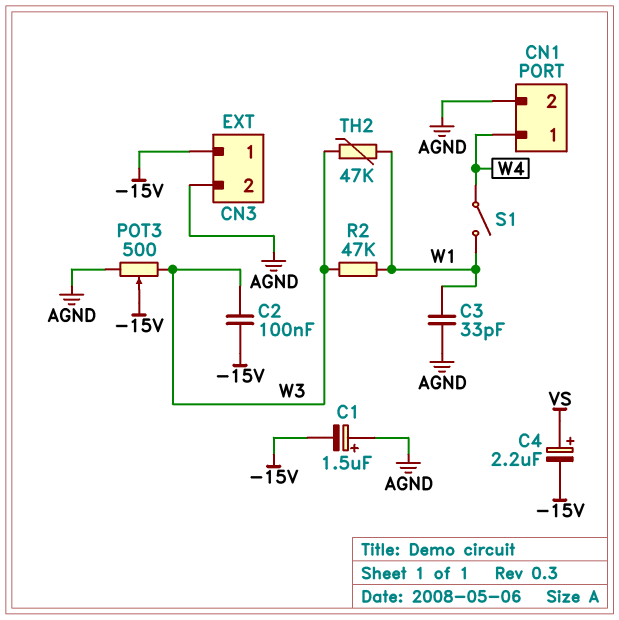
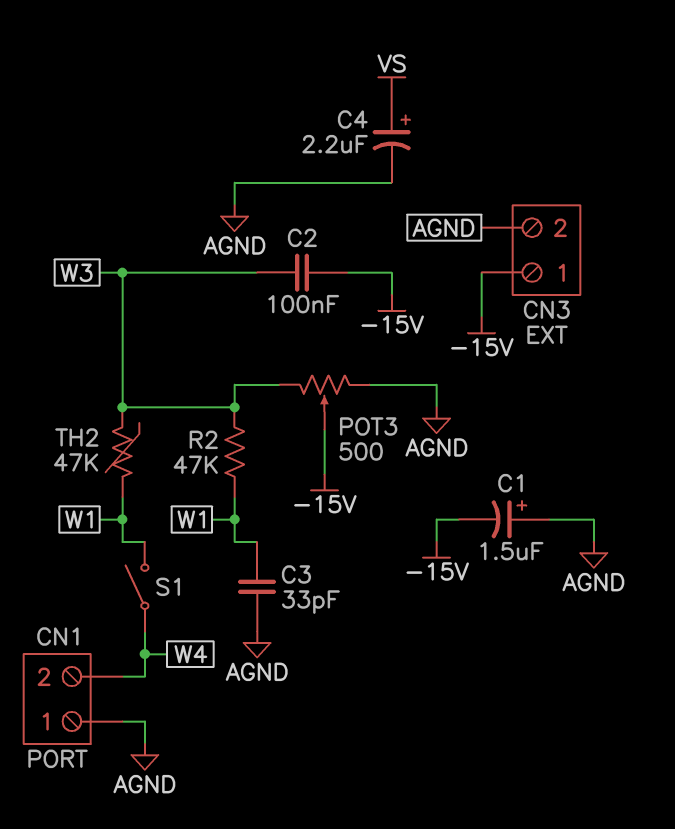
C4: 2.2uF (plus VS, minus -15V) -> 2.2uF (plus VS, minus AGND)
CN1 pin 1: W4 -> AGND
CN1 pin 2: AGND -> W4

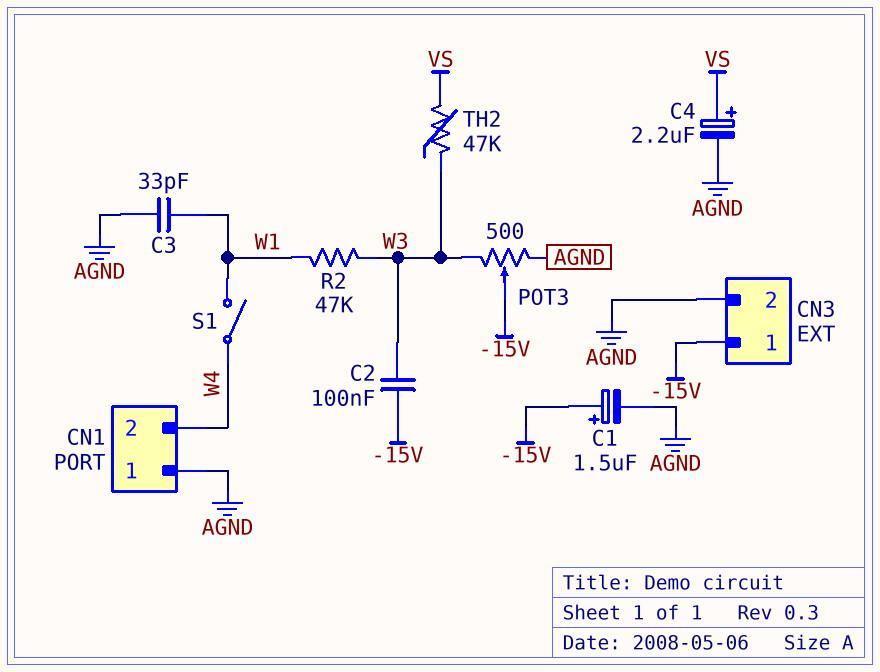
C1: 1.5uF (plus AGND, minus -15V) -> 1.5uF (plus -15V, minus AGND)
TH2: 47k (W1, W3) -> 47k (VS, W3)

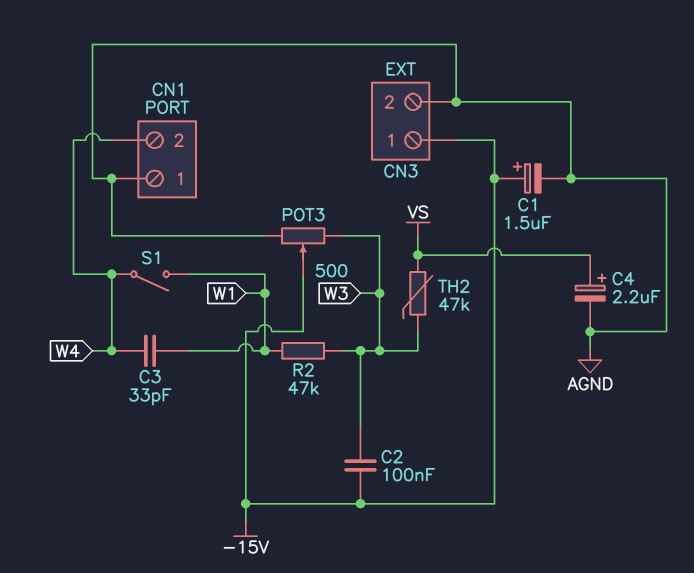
C3: 33pF (AGND, W1) -> 33pF (W1, W4)

